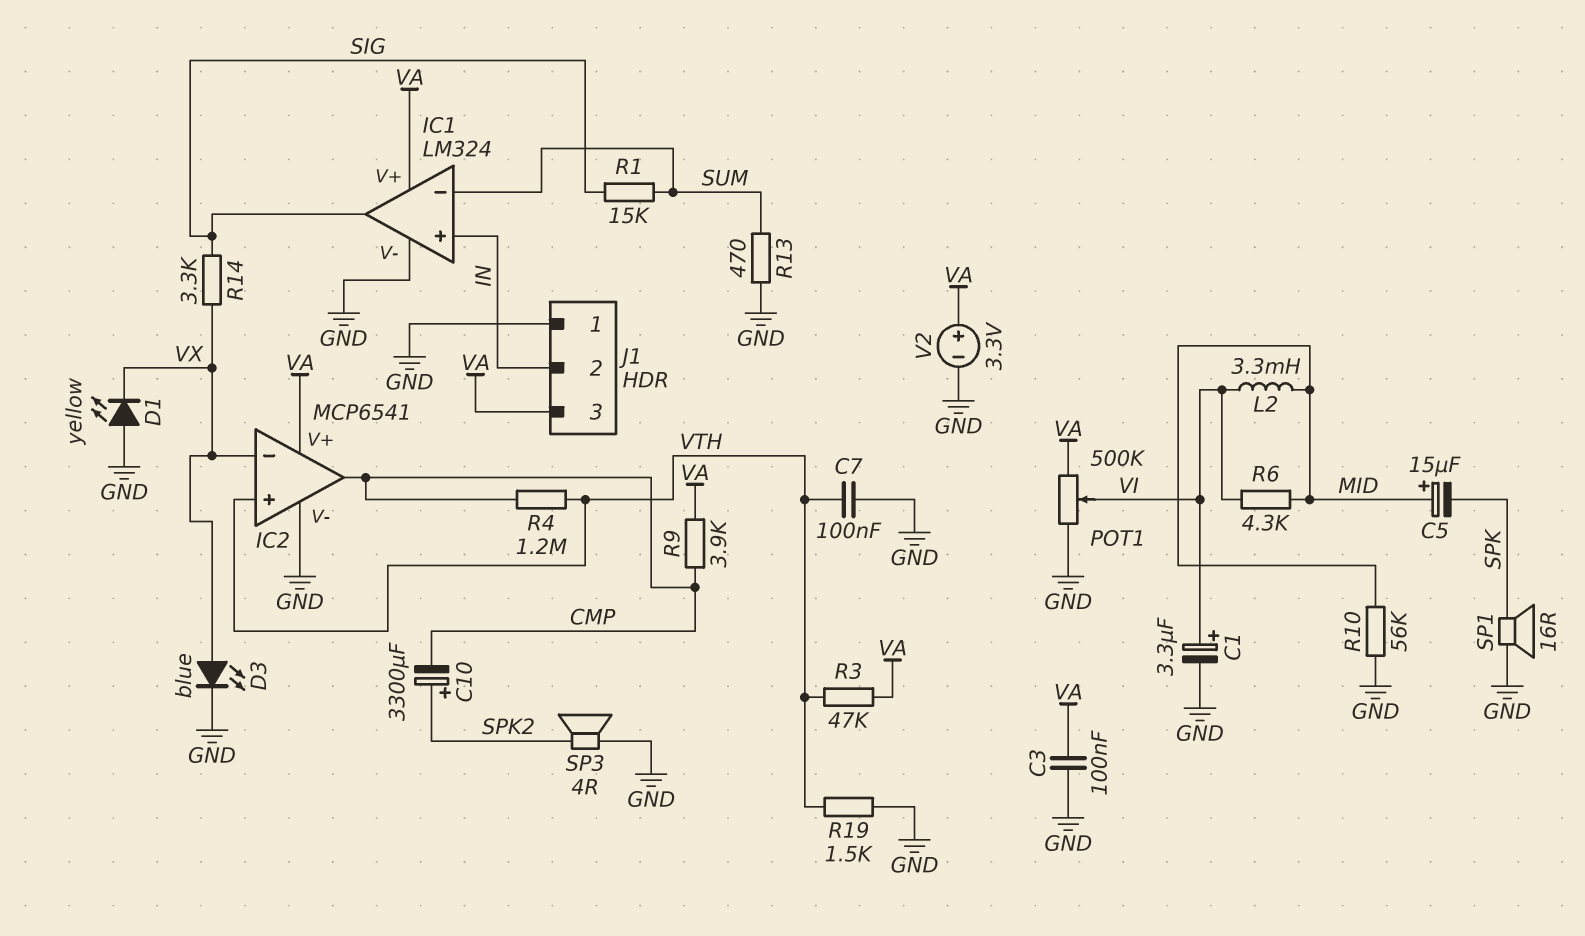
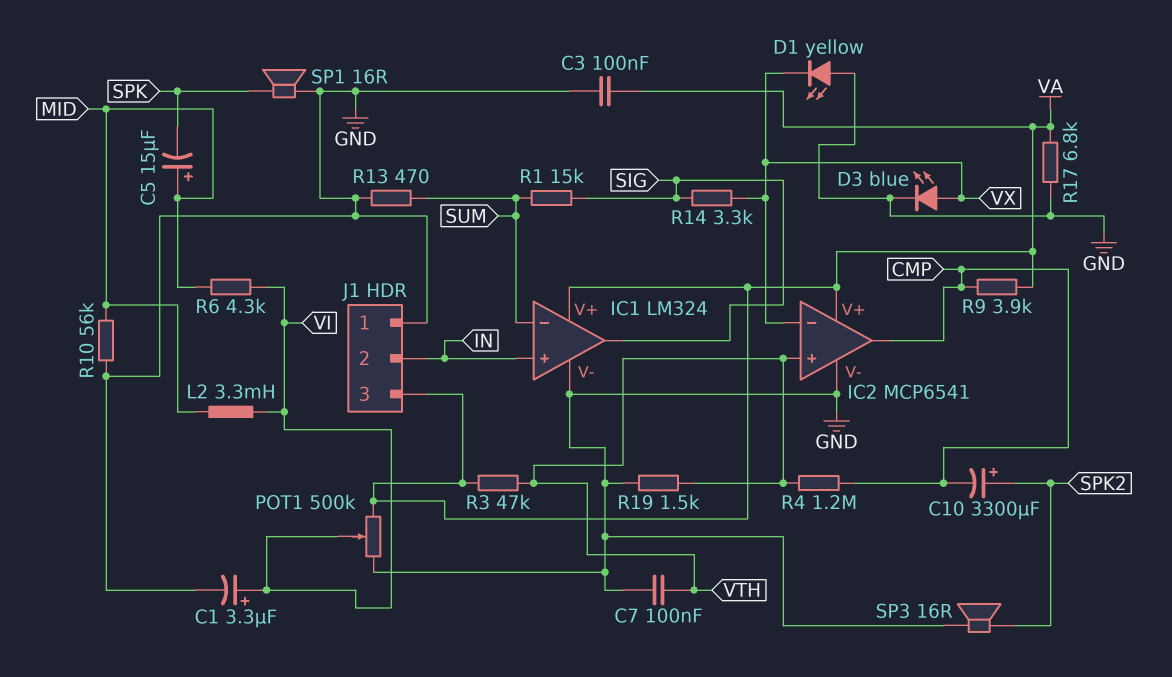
R17: none -> 6.8k (GND, VA)
SP3: speaker 4R (GND, SPK2) -> speaker 16R (GND, SPK2)
V2: 3.3V (plus VA, minus GND) -> none

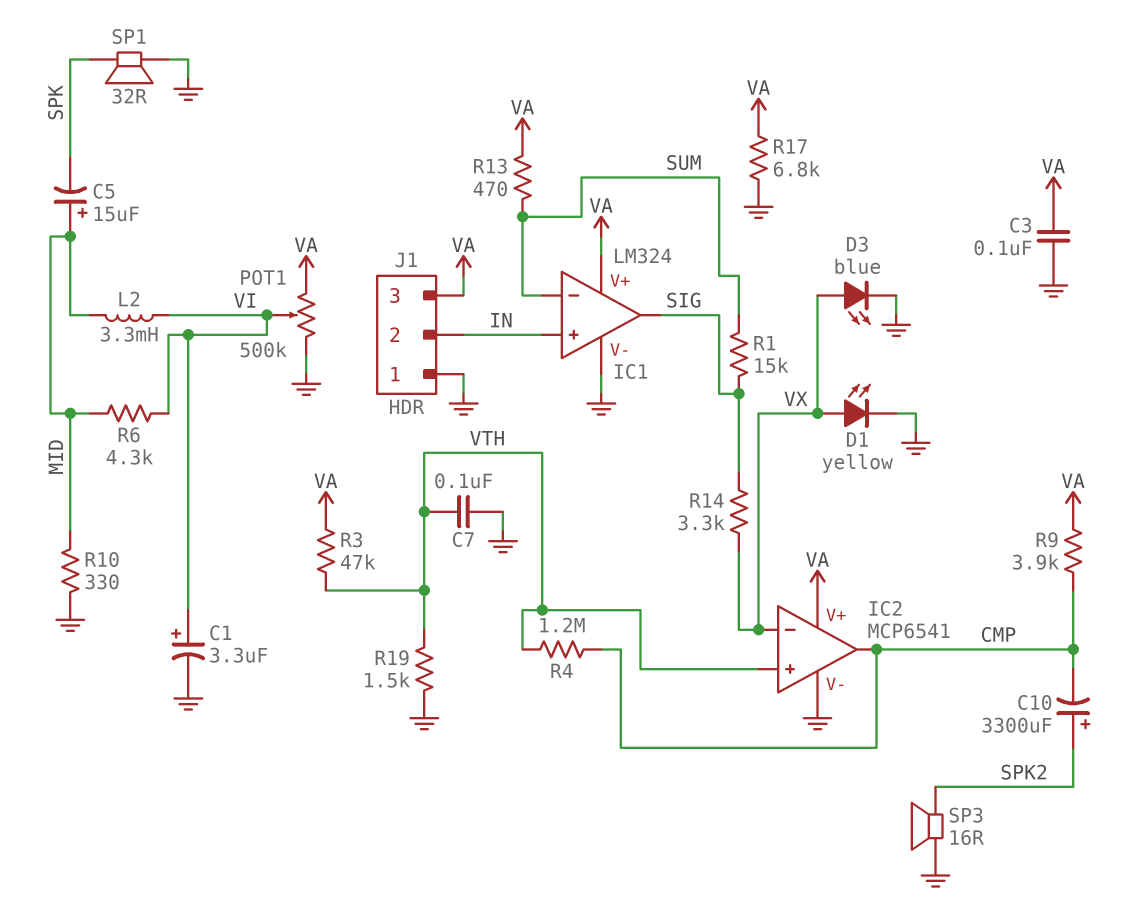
D1: LED yellow (A GND, K VX) -> LED yellow (A VX, K GND)
R10: 56k (GND, MID) -> 330 (GND, MID)
R13: 470 (GND, SUM) -> 470 (SUM, VA)
SP1: speaker 16R (GND, SPK) -> speaker 32R (GND, SPK)

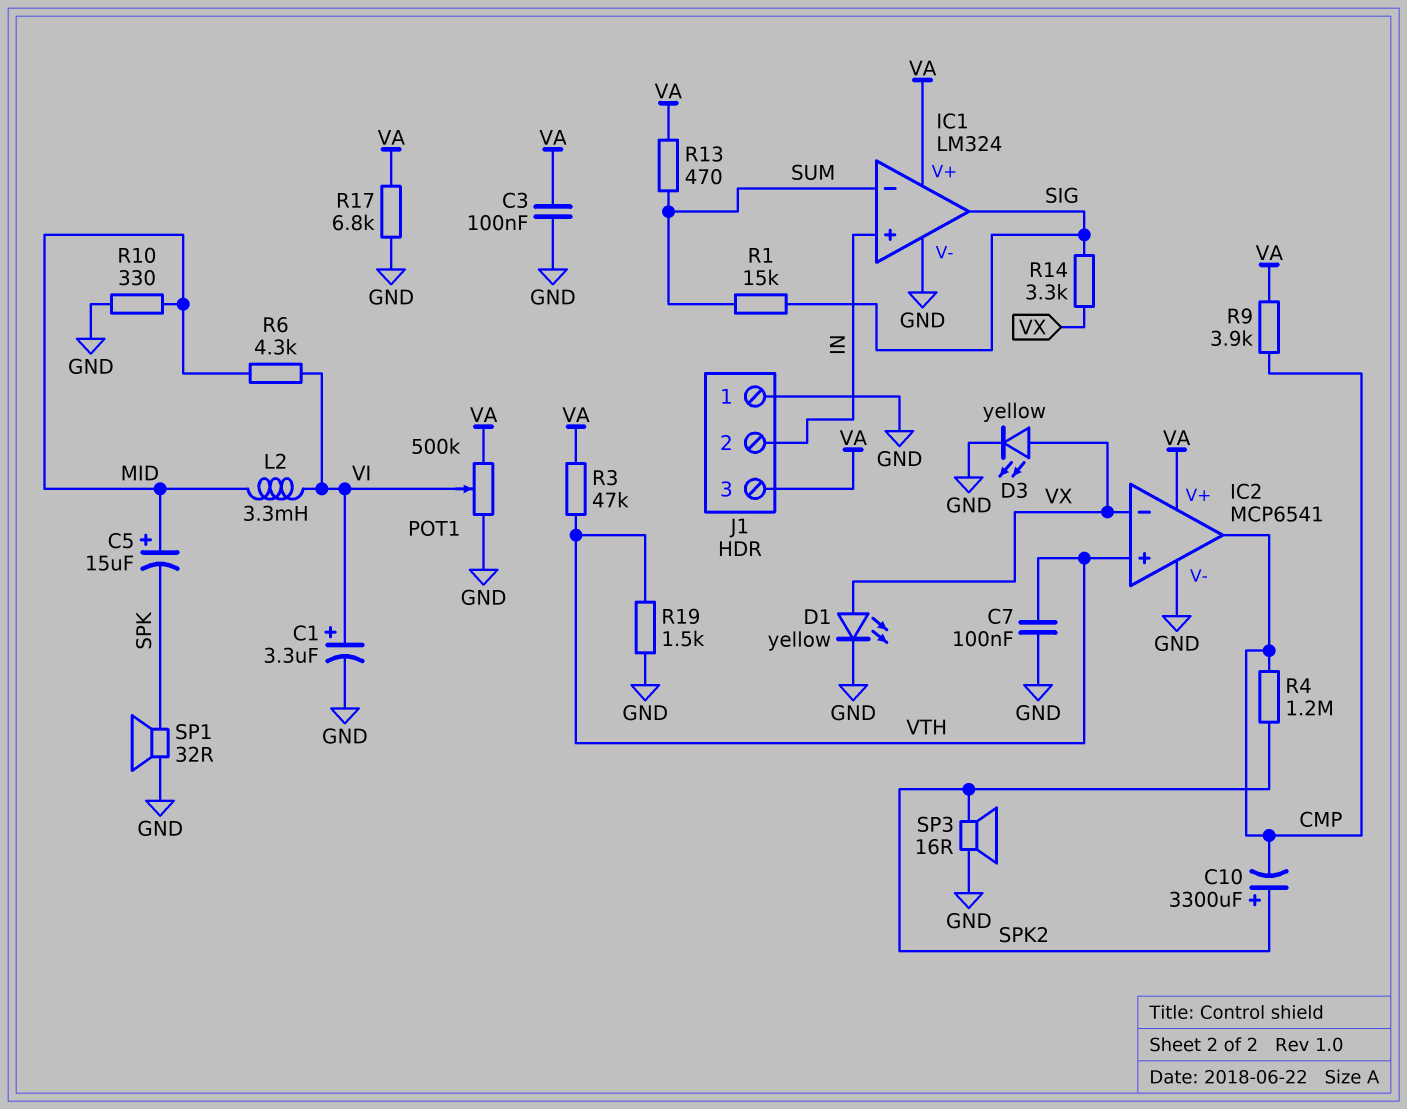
D3: LED blue (A VX, K GND) -> LED yellow (A VX, K GND)
R4: 1.2M (CMP, VTH) -> 1.2M (CMP, SPK2)

